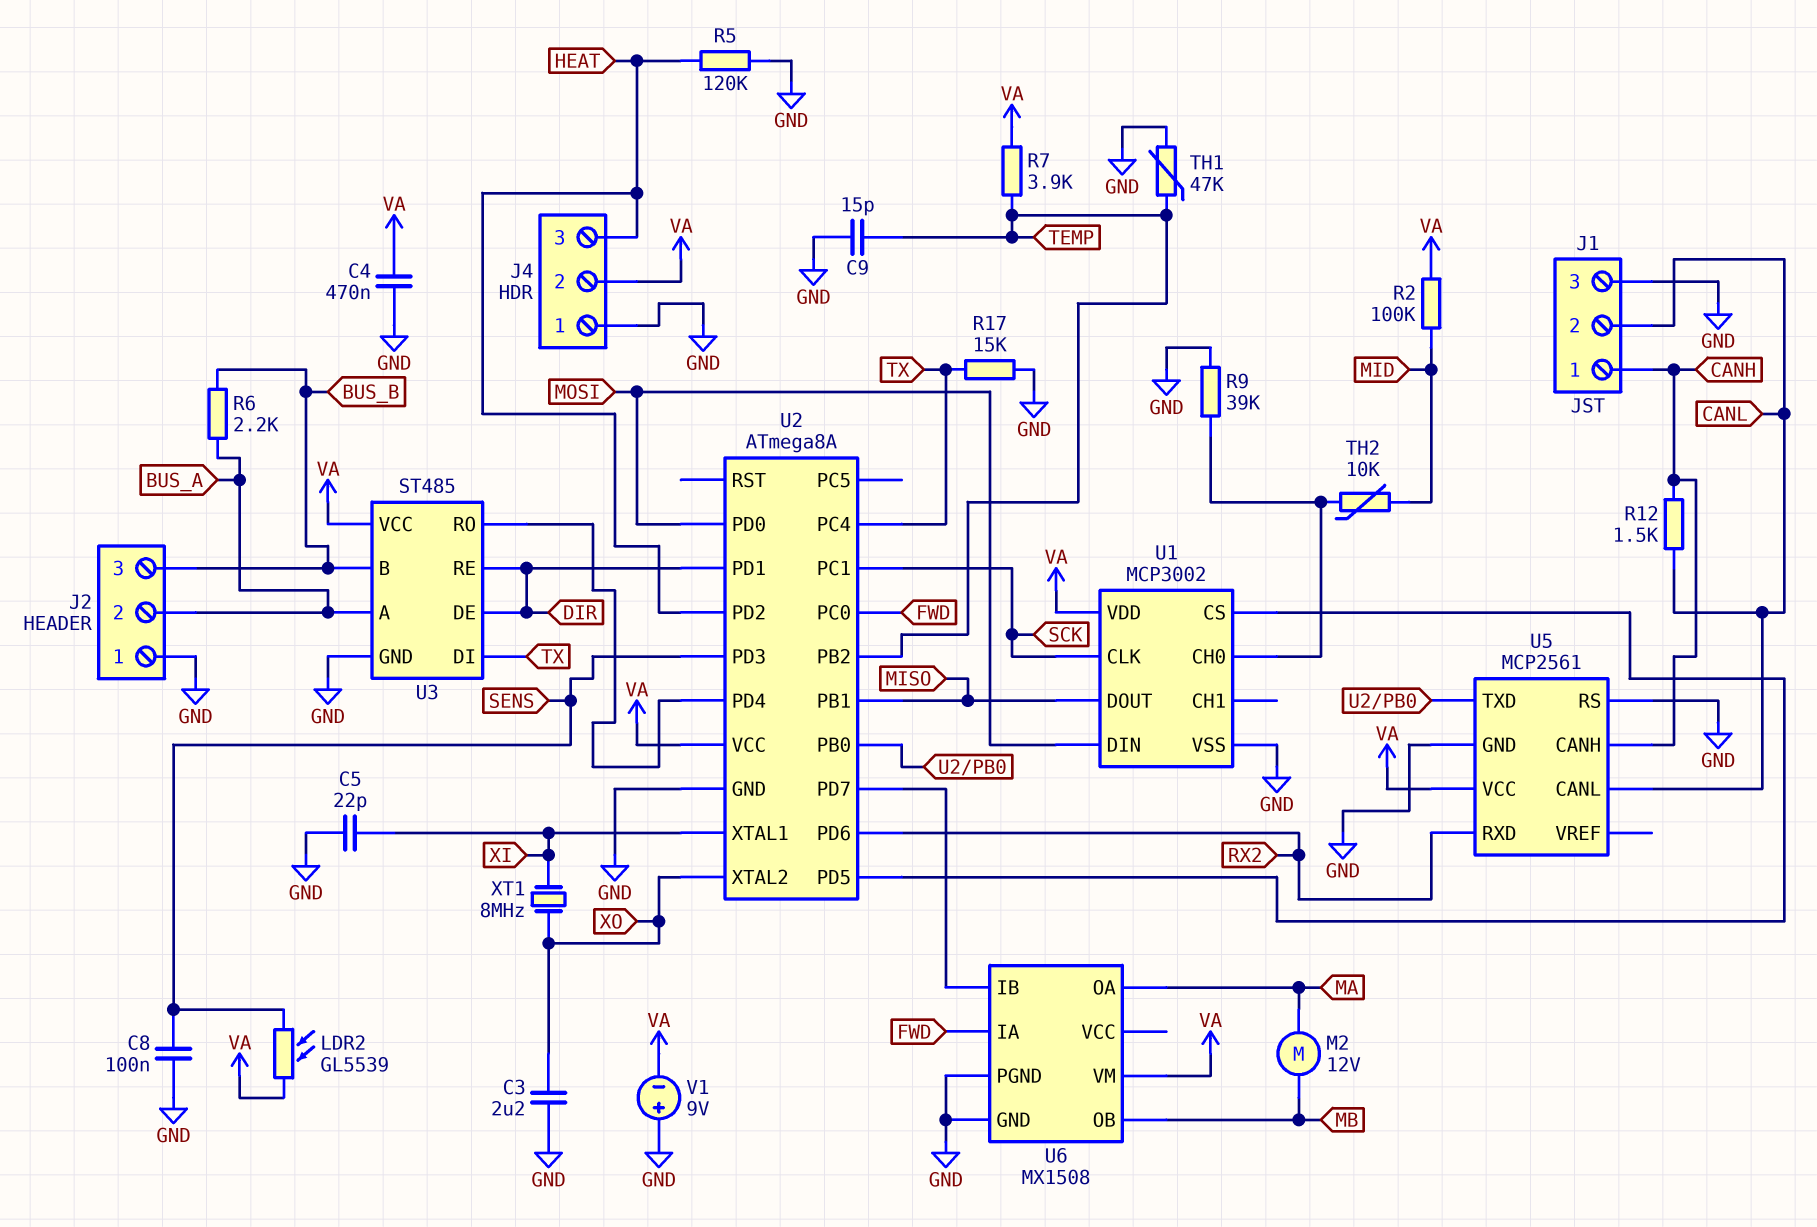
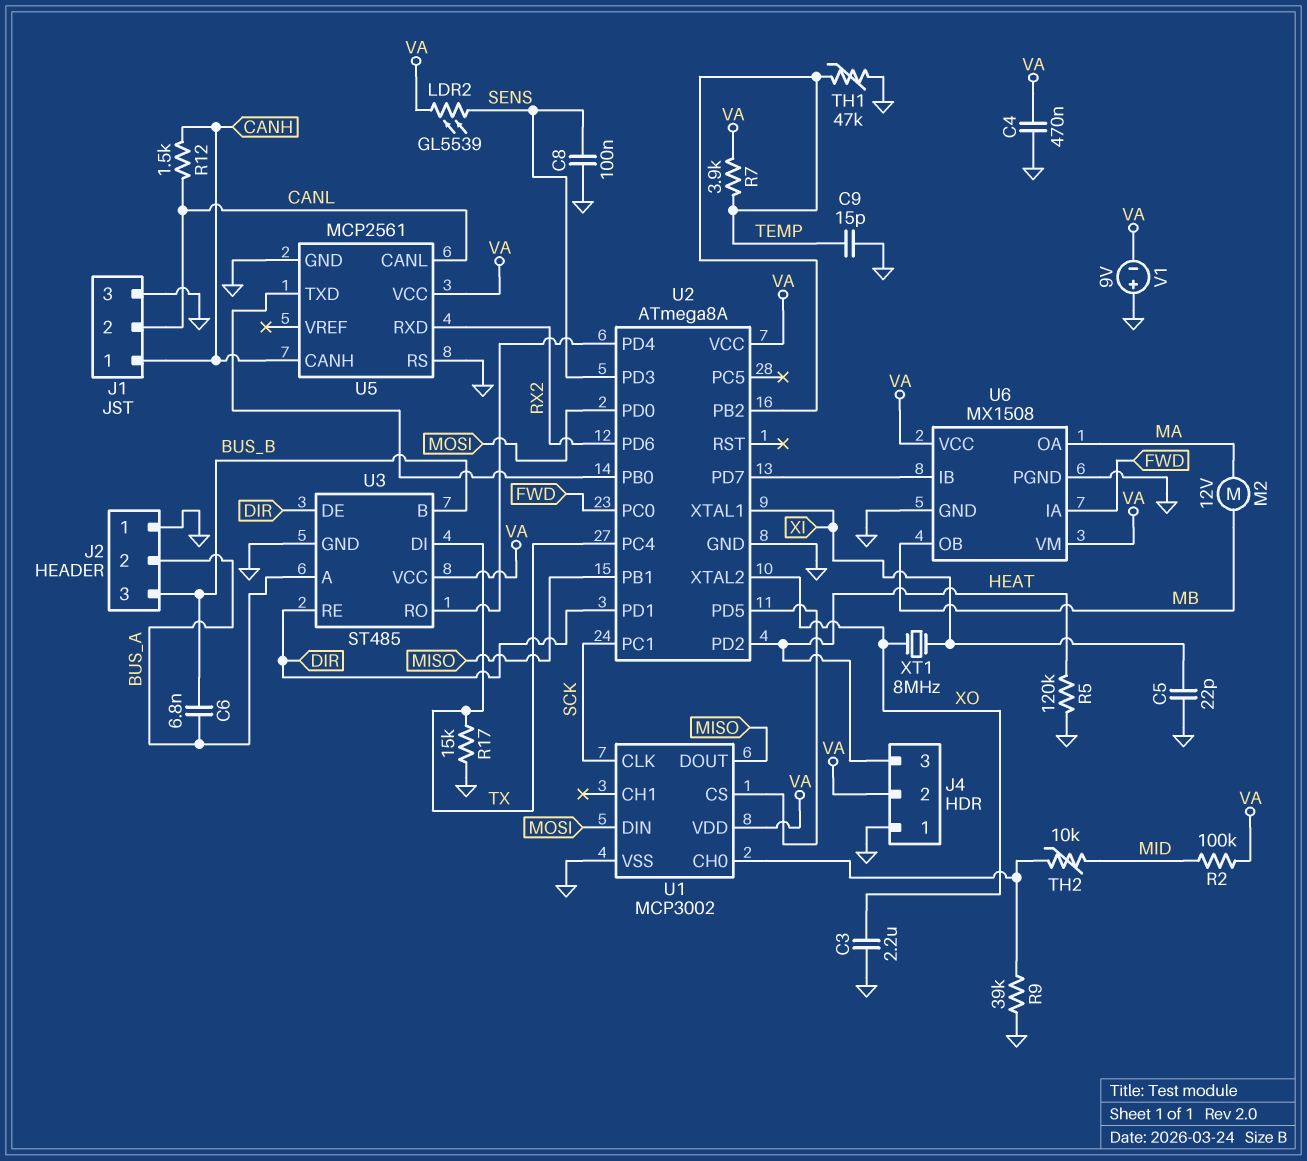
C6: none -> 6.8nF (BUS_A, BUS_B)
R6: 2.2k (BUS_A, BUS_B) -> none
U6 pin VCC: none -> VA

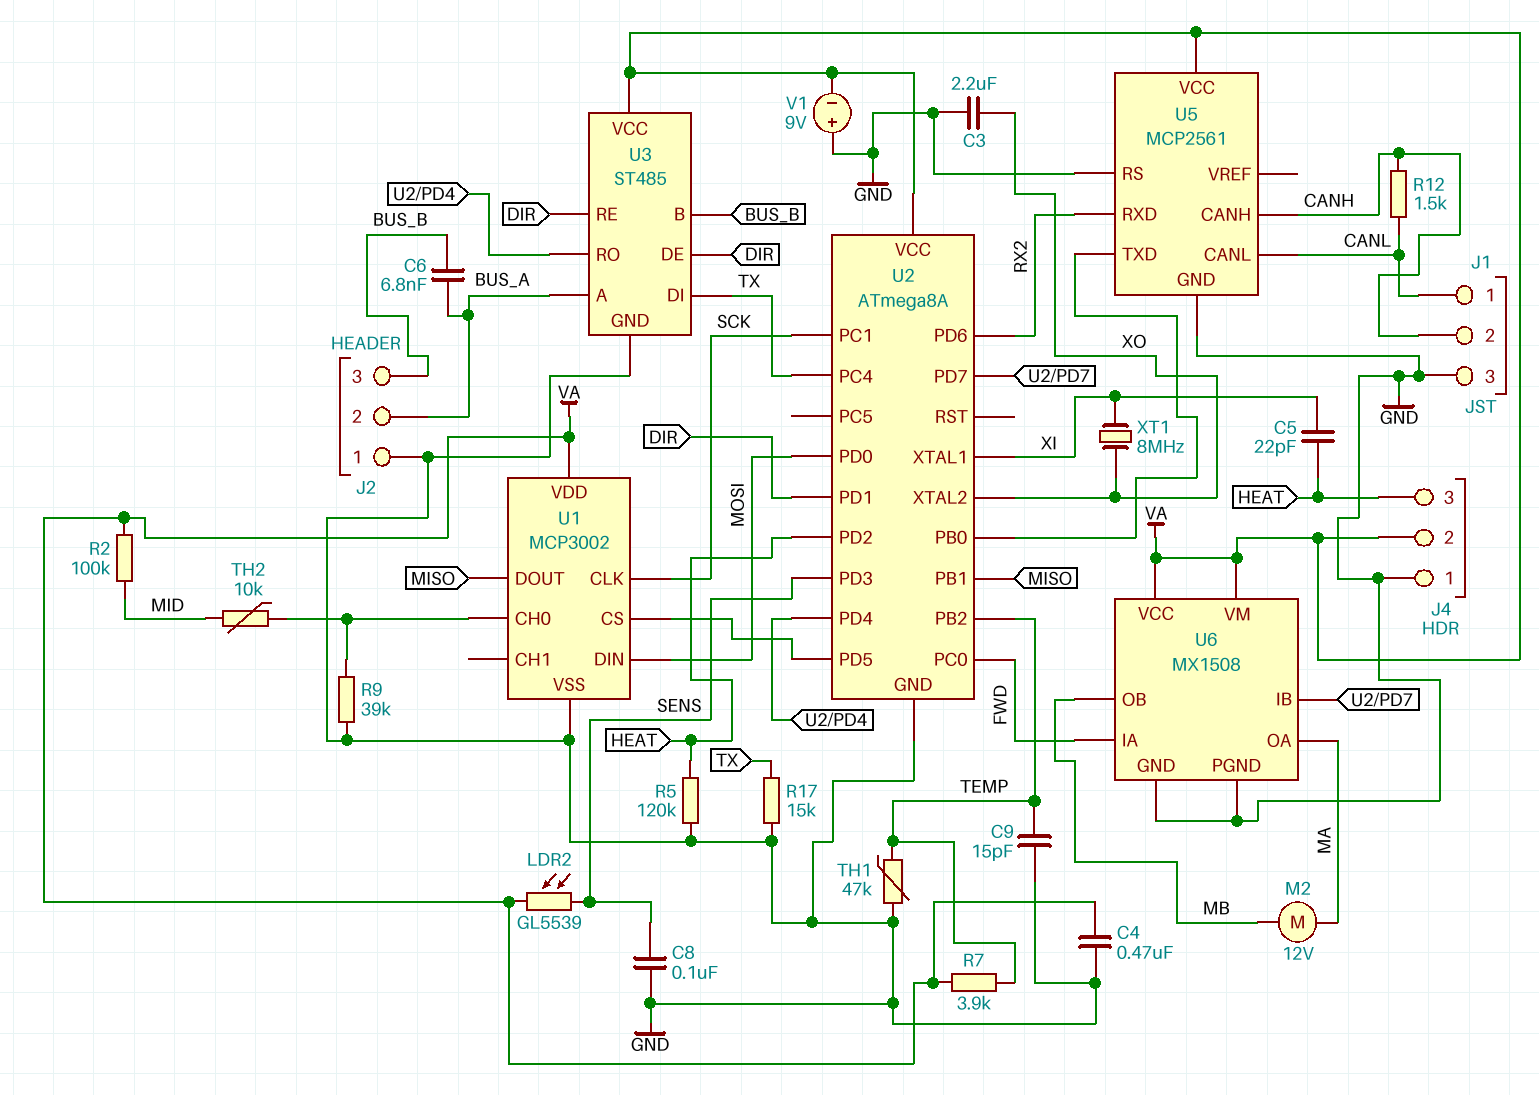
C5: 22pF (GND, XI) -> 22pF (HEAT, XI)
J1 pin 1: CANH -> CANL
J1 pin 2: CANL -> CANH

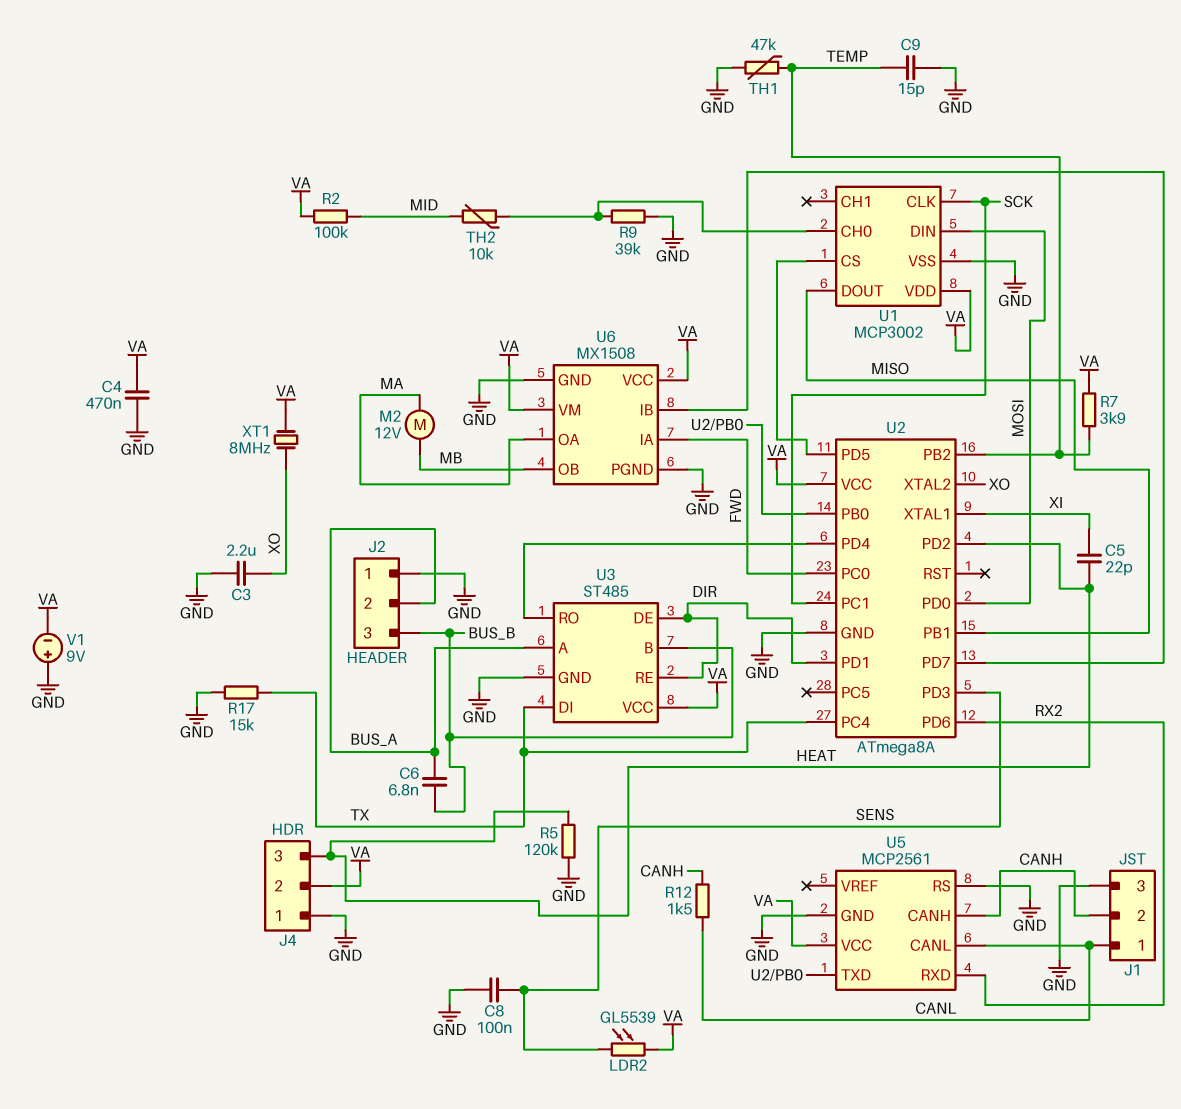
XT1: 8MHz (XI, XO) -> 8MHz (VA, XO)

